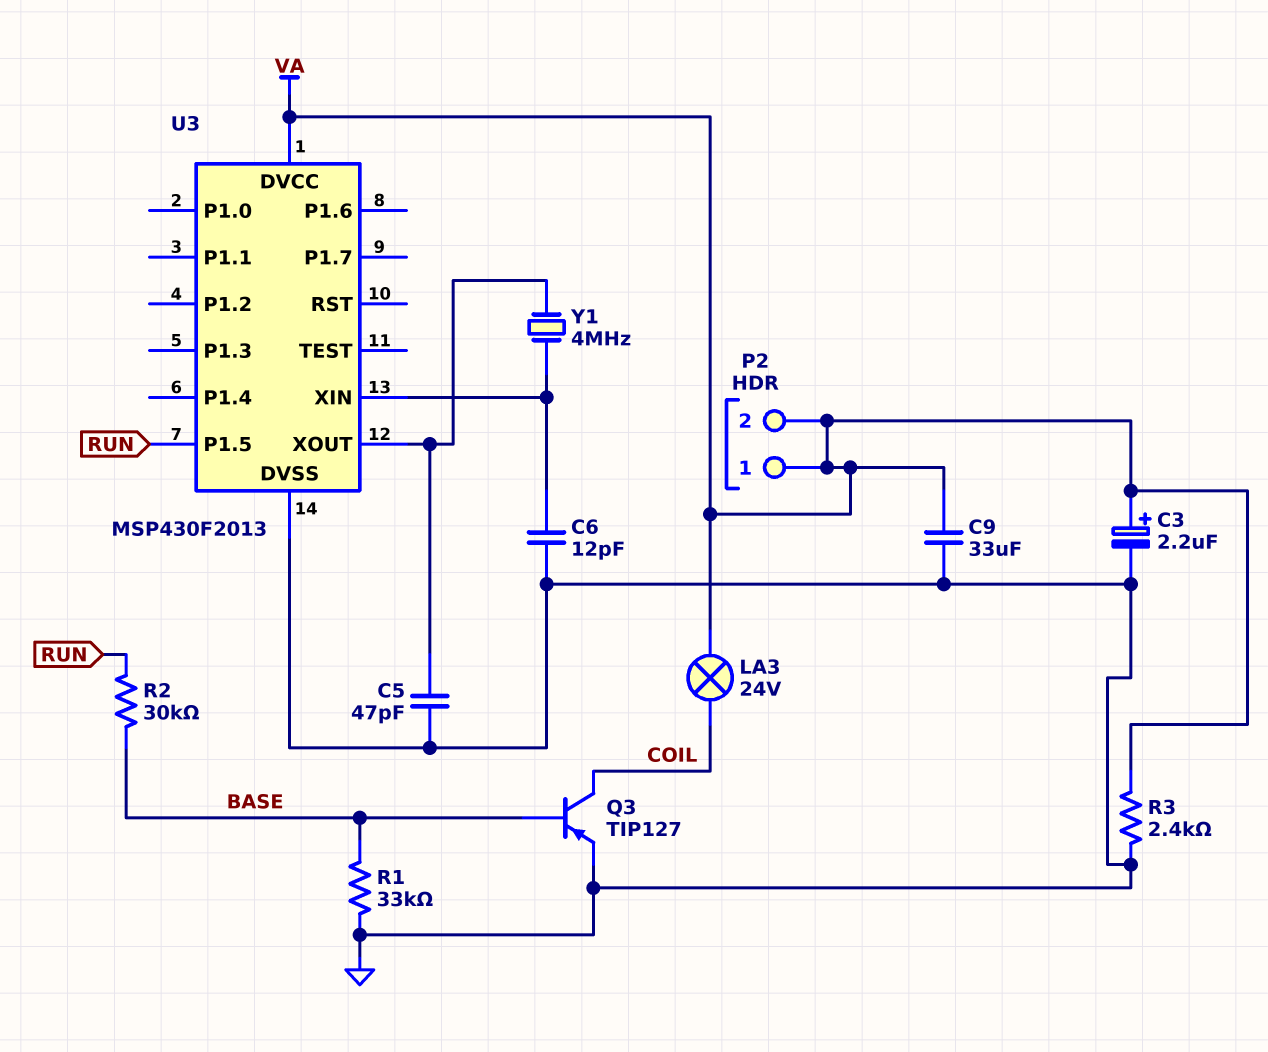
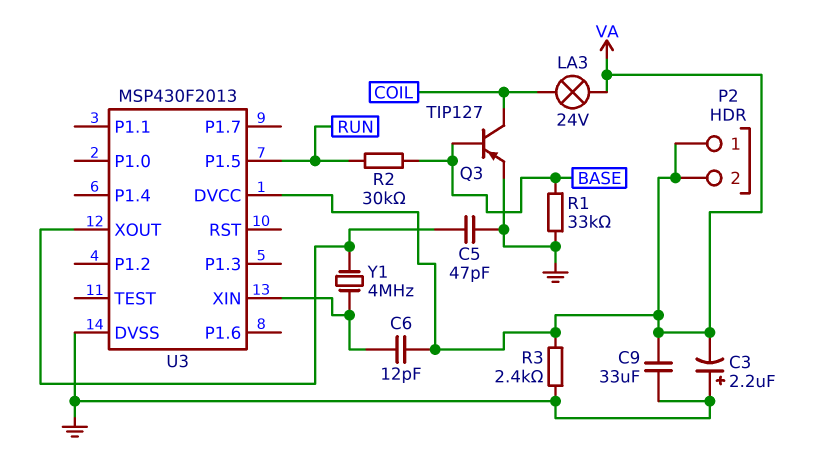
C3: 2.2uF (plus VA, minus GND) -> 2.2uF (plus GND, minus VA)
C6: 12pF (GND, U3/XIN) -> 12pF (U3/XIN, VA)

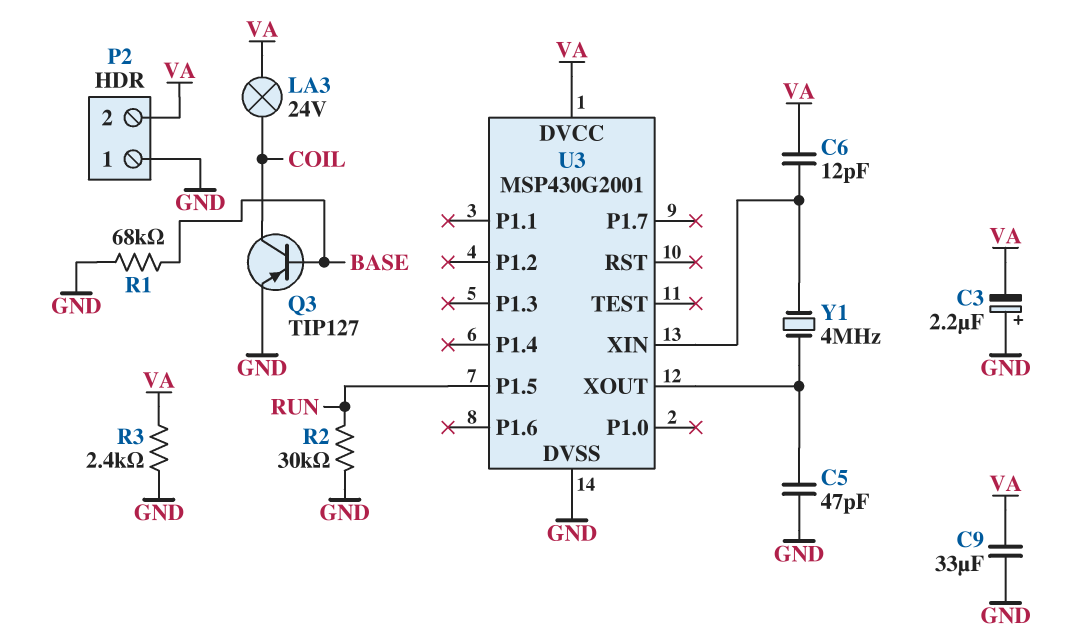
P2 pin 1: VA -> GND
R1: 33k (BASE, GND) -> 68k (BASE, GND)
R2: 30k (BASE, RUN) -> 30k (GND, RUN)
U3: MSP430F2013 -> MSP430G2001

